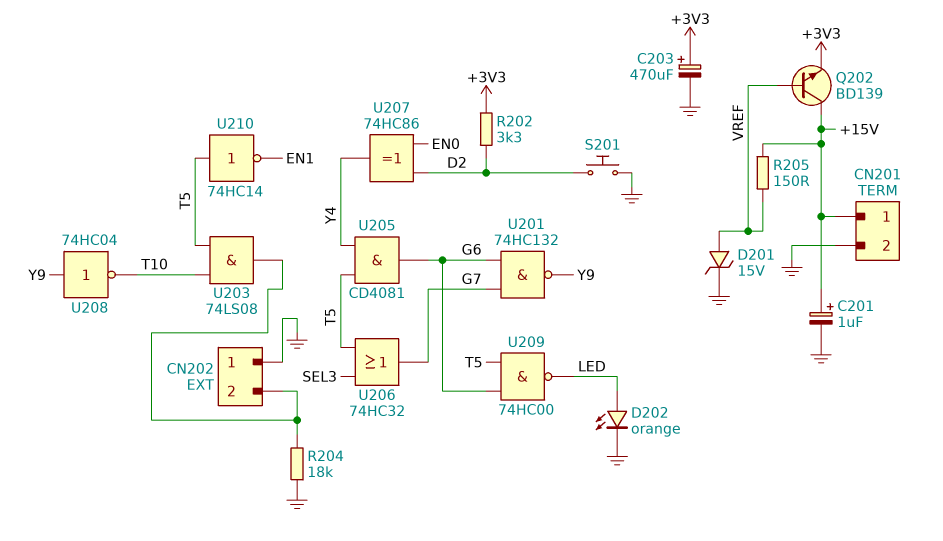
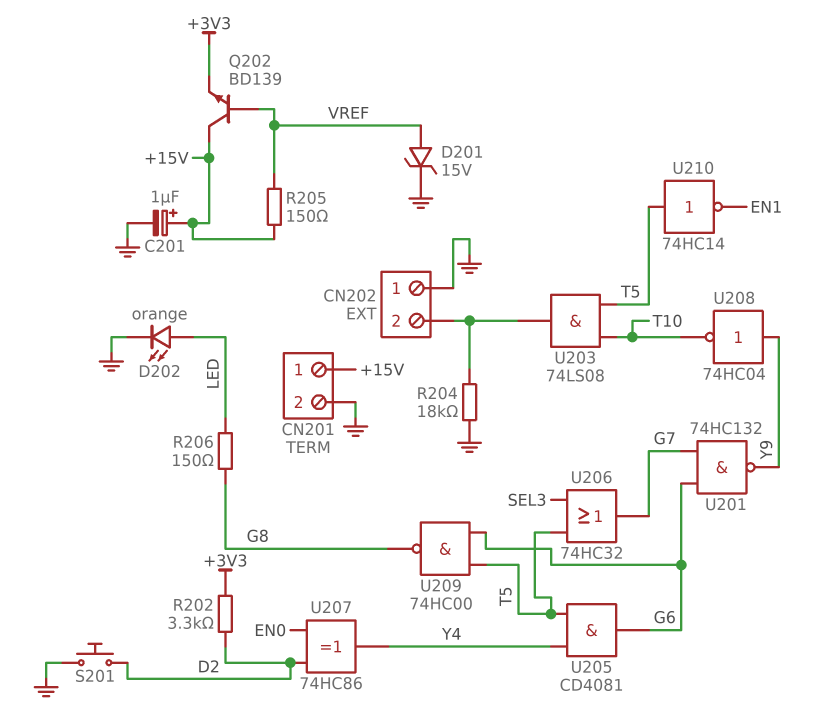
C203: 470uF (plus +3V3, minus GND) -> none
R206: none -> 150 (G8, LED)
U209: NAND 74HC00 (in G6, in T5, out LED) -> NAND 74HC00 (in G6, in T5, out G8)

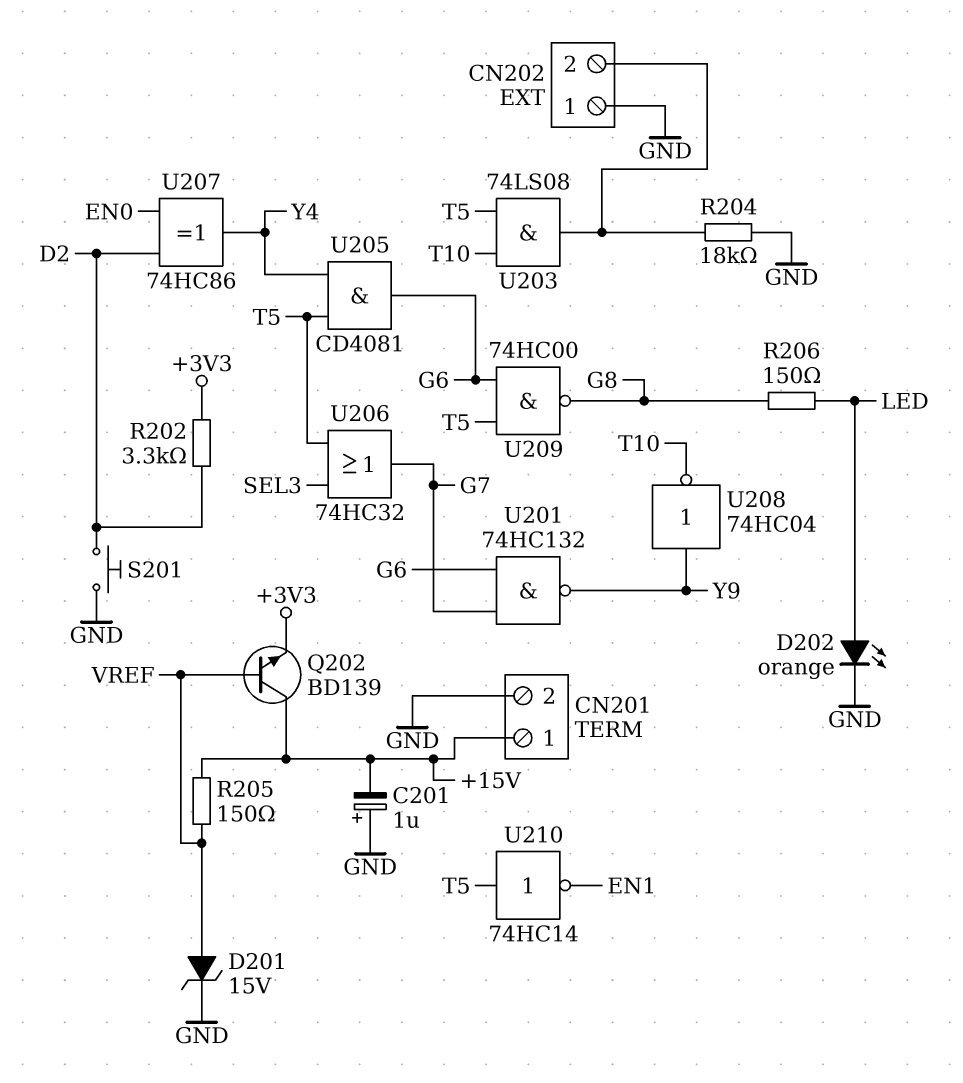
C201: 1uF (plus +15V, minus GND) -> 1uF (plus GND, minus +15V)

